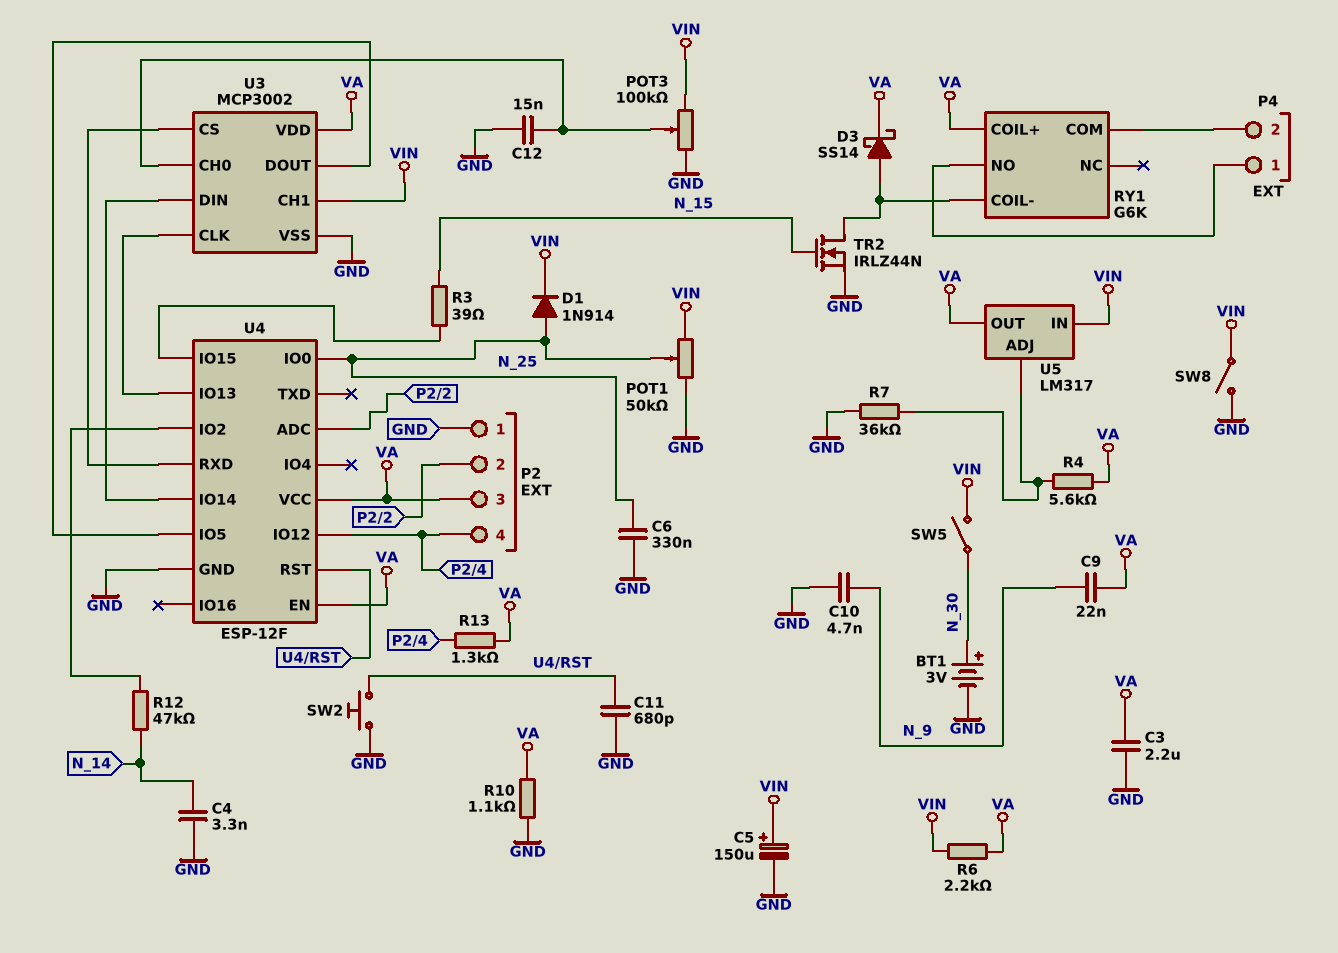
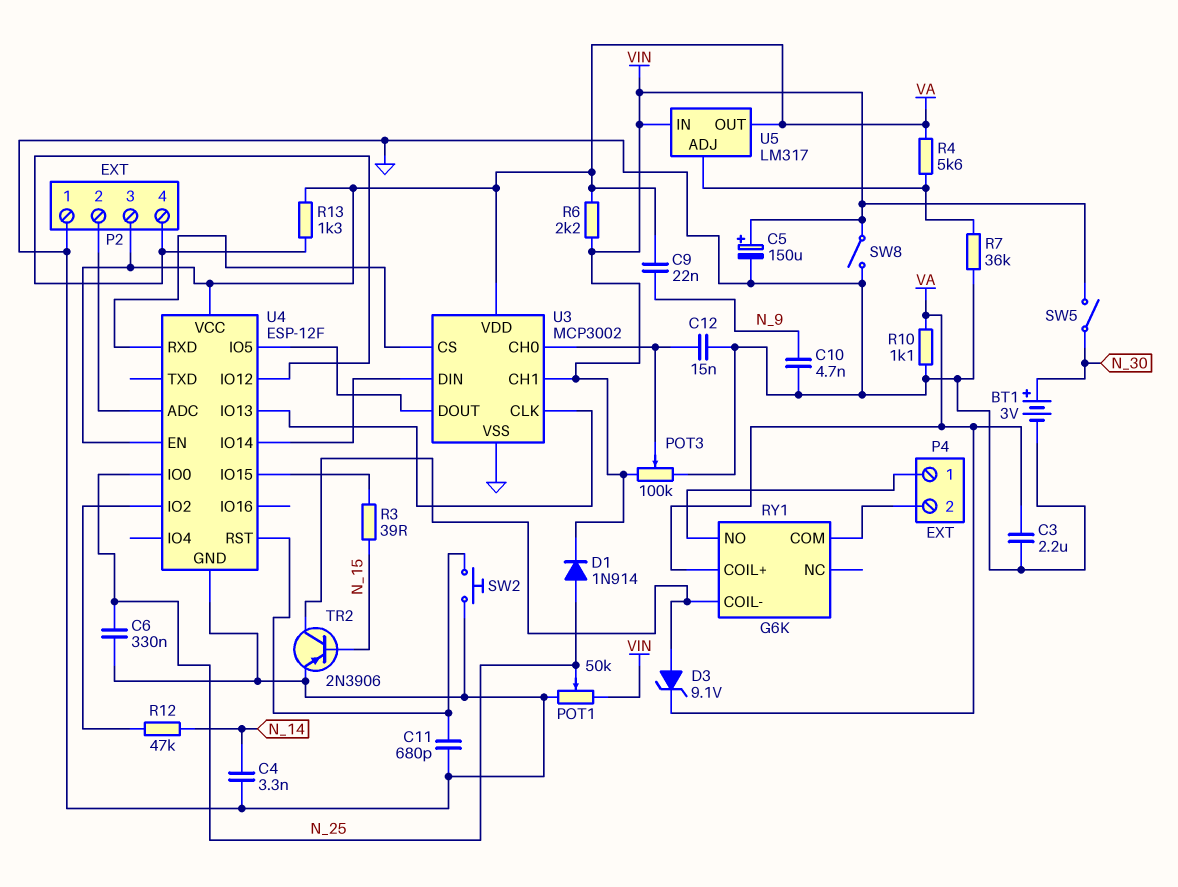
D3: schottky SS14 (A RY1/COIL-, K VA) -> zener 9.1V (A RY1/COIL-, K VA)
TR2: NMOS IRLZ44N (G N_15, D RY1/COIL-, S GND) -> PNP 2N3906 (B N_15, C RY1/COIL-, E GND)

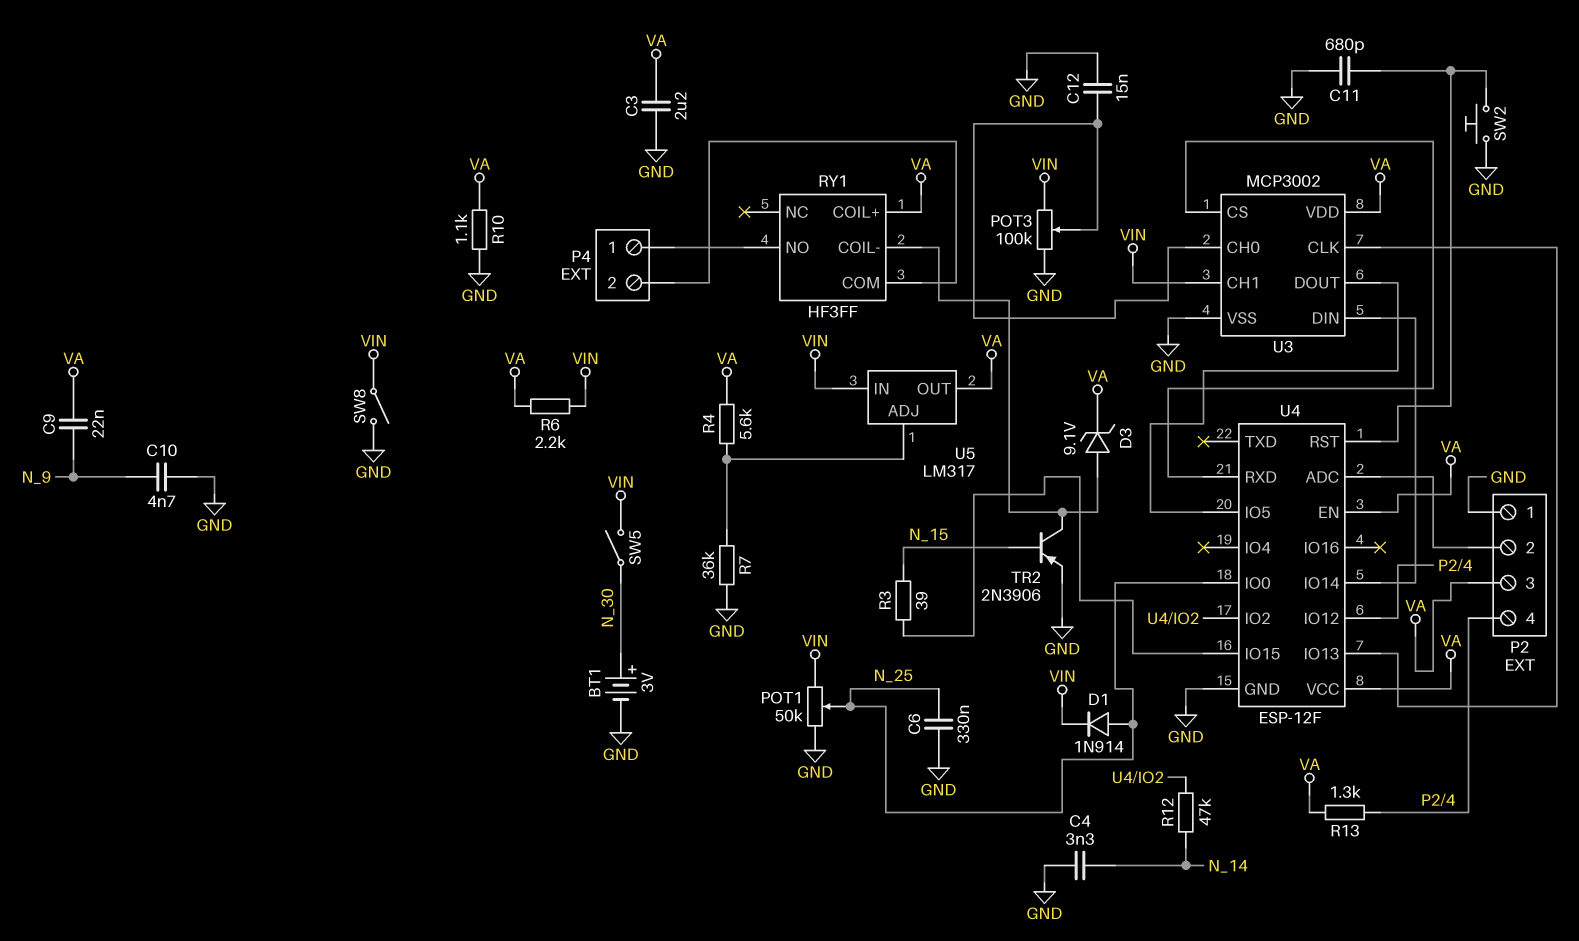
C5: 150uF (plus VIN, minus GND) -> none
RY1: G6K -> HF3FF

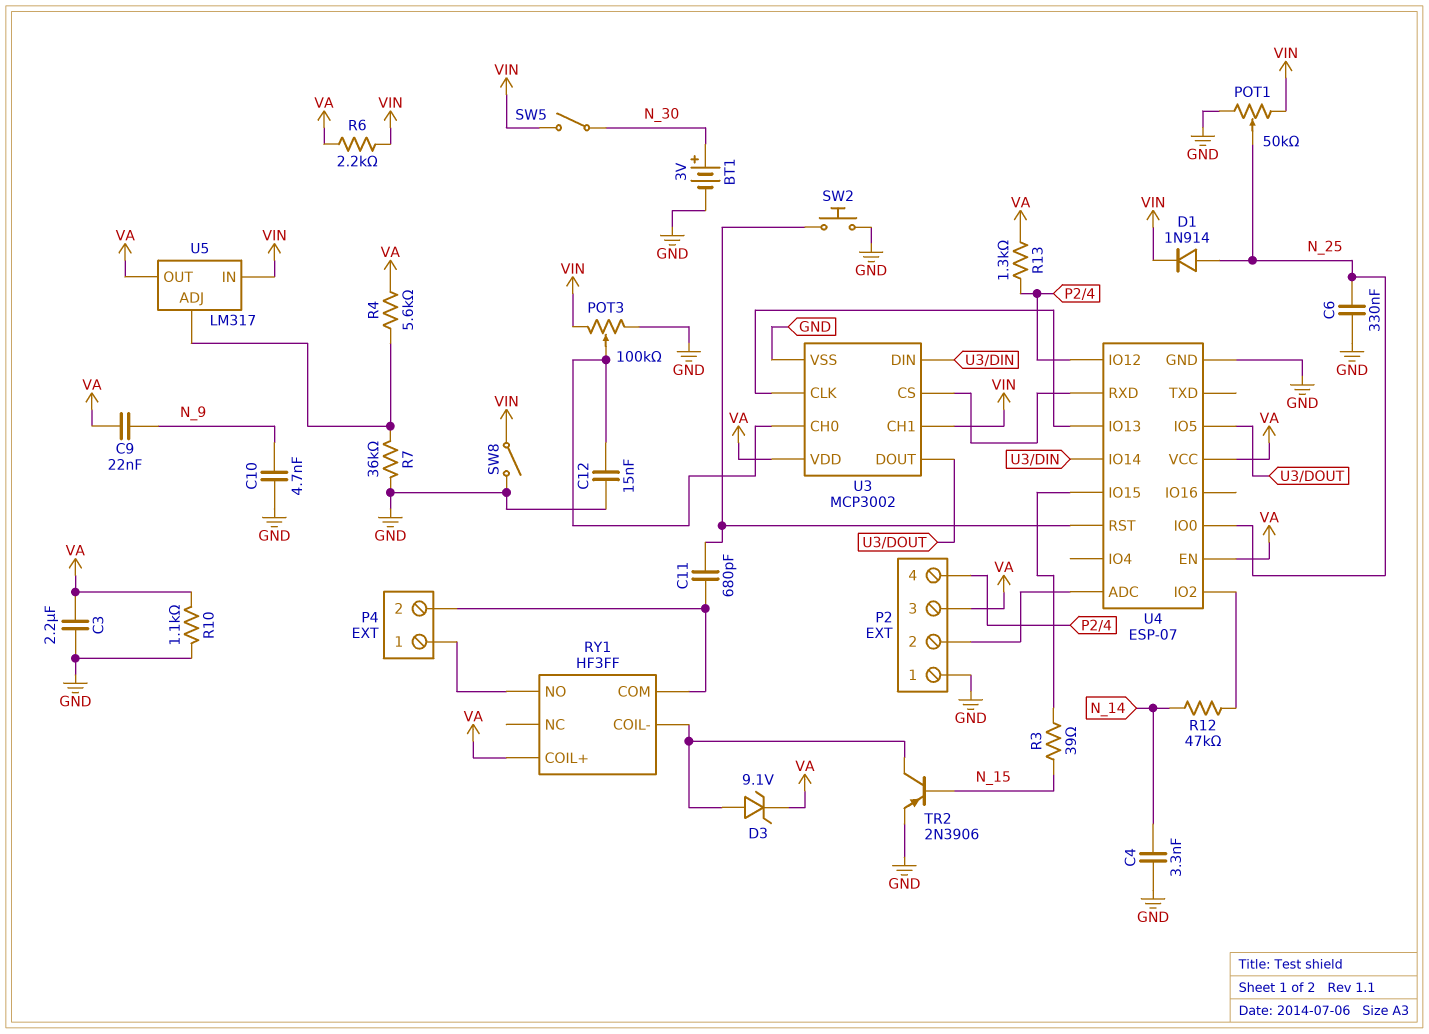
C11: 680pF (GND, U4/RST) -> 680pF (P4/2, U4/RST)
U4: ESP-12F -> ESP-07

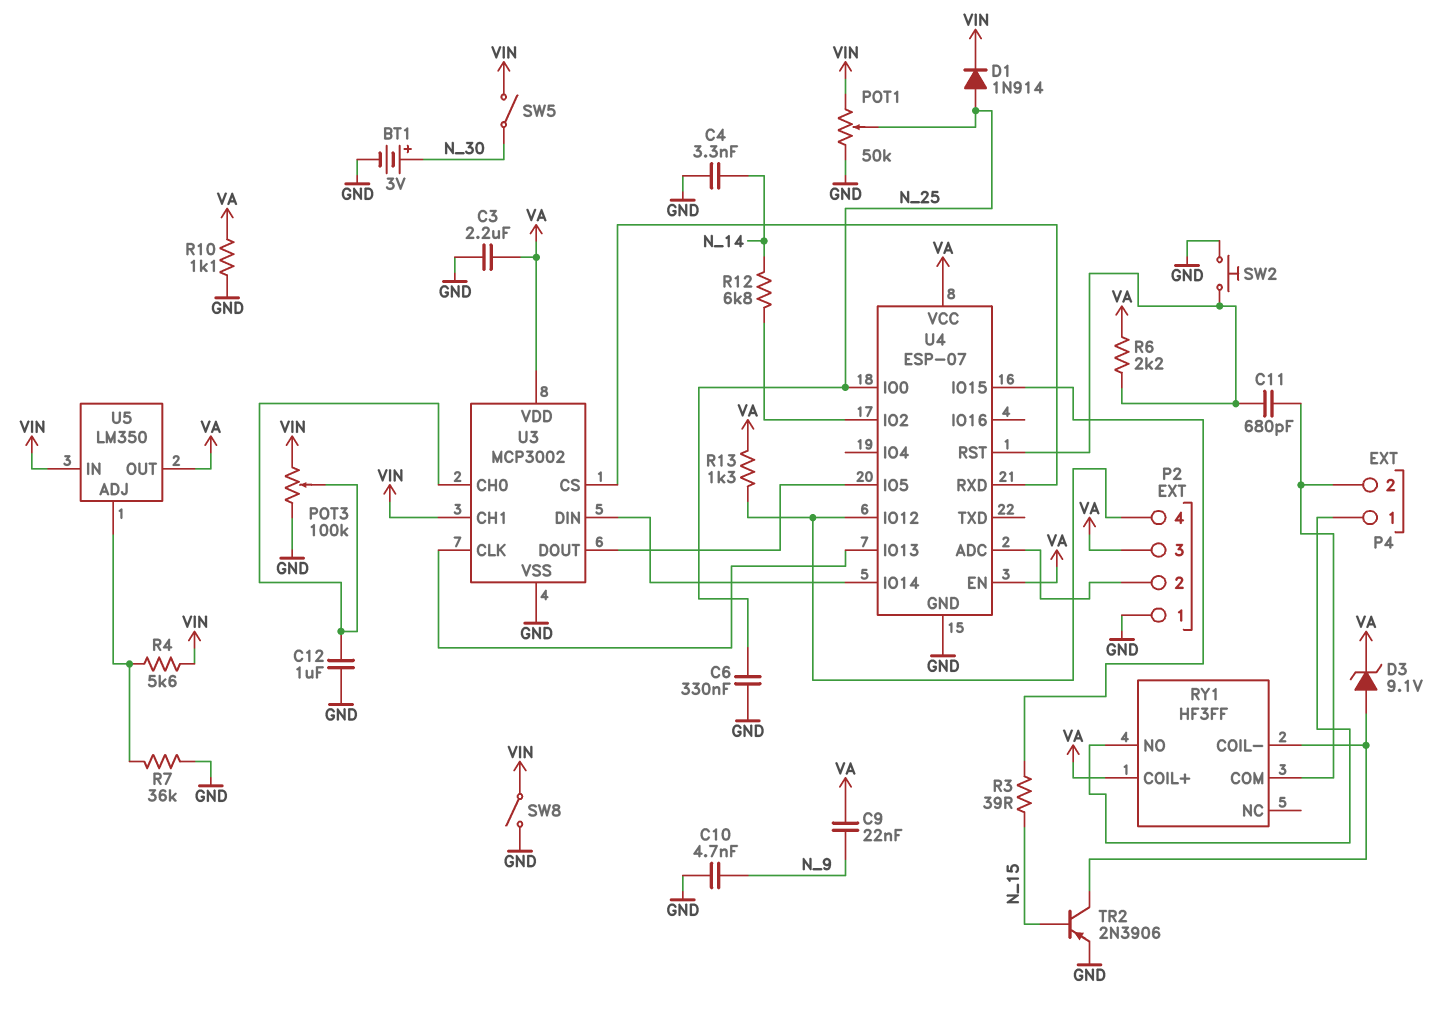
C12: 15nF (GND, U3/CH0) -> 1uF (GND, U3/CH0)
R4: 5.6k (U5/ADJ, VA) -> 5.6k (U5/ADJ, VIN)
R6: 2.2k (VA, VIN) -> 2.2k (U4/RST, VA)
R12: 47k (N_14, U4/IO2) -> 6.8k (N_14, U4/IO2)
U5: LM317 -> LM350

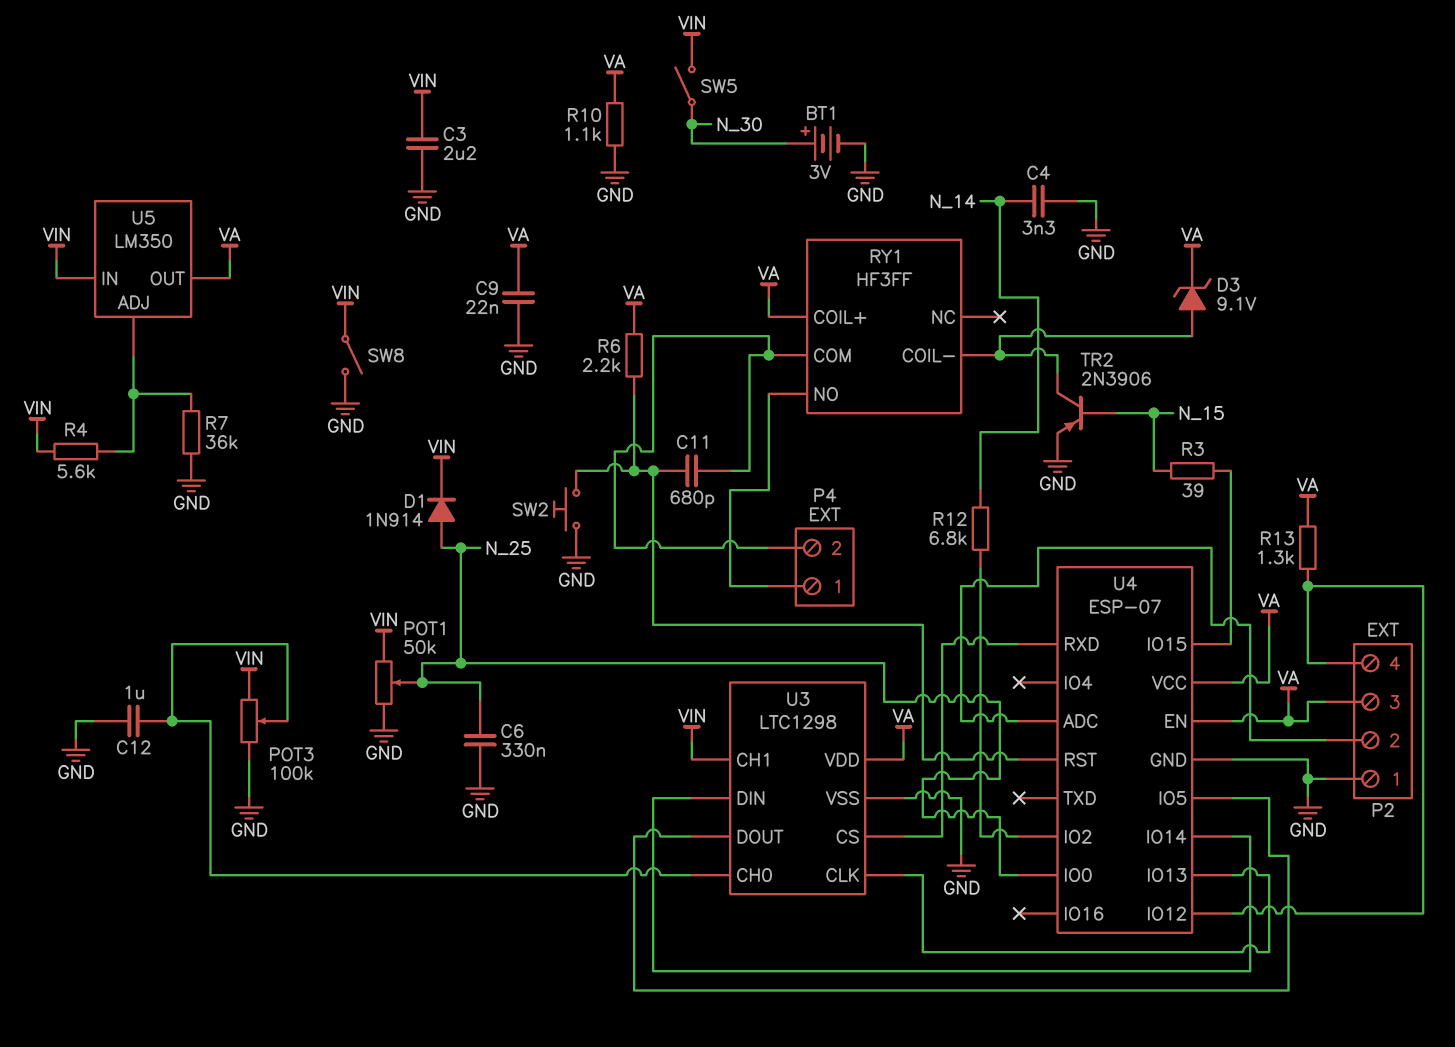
C3: 2.2uF (GND, VA) -> 2.2uF (GND, VIN)
C9: 22nF (N_9, VA) -> 22nF (GND, VA)
C10: 4.7nF (GND, N_9) -> none
U3: MCP3002 -> LTC1298

